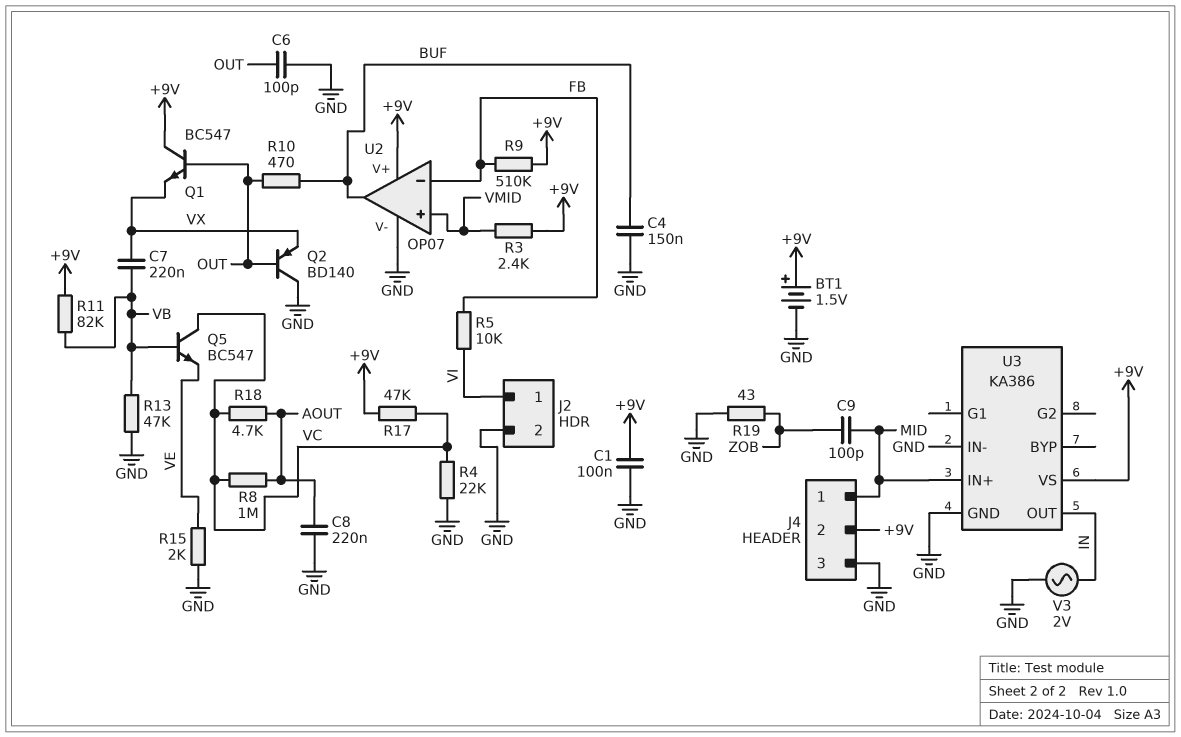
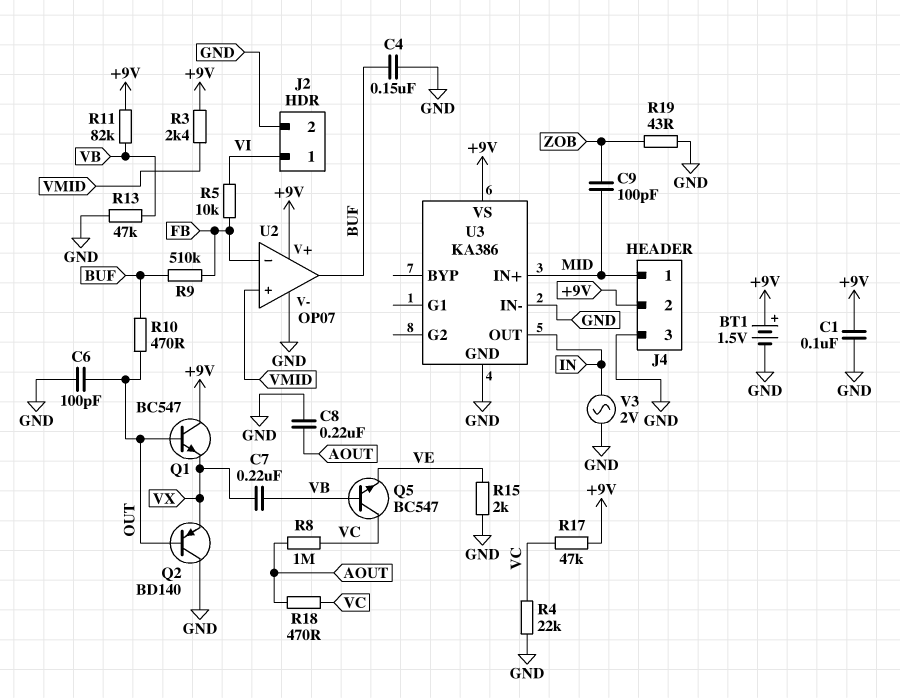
R9: 510k (+9V, FB) -> 510k (BUF, FB)
R18: 4.7k (AOUT, VC) -> 470 (AOUT, VC)

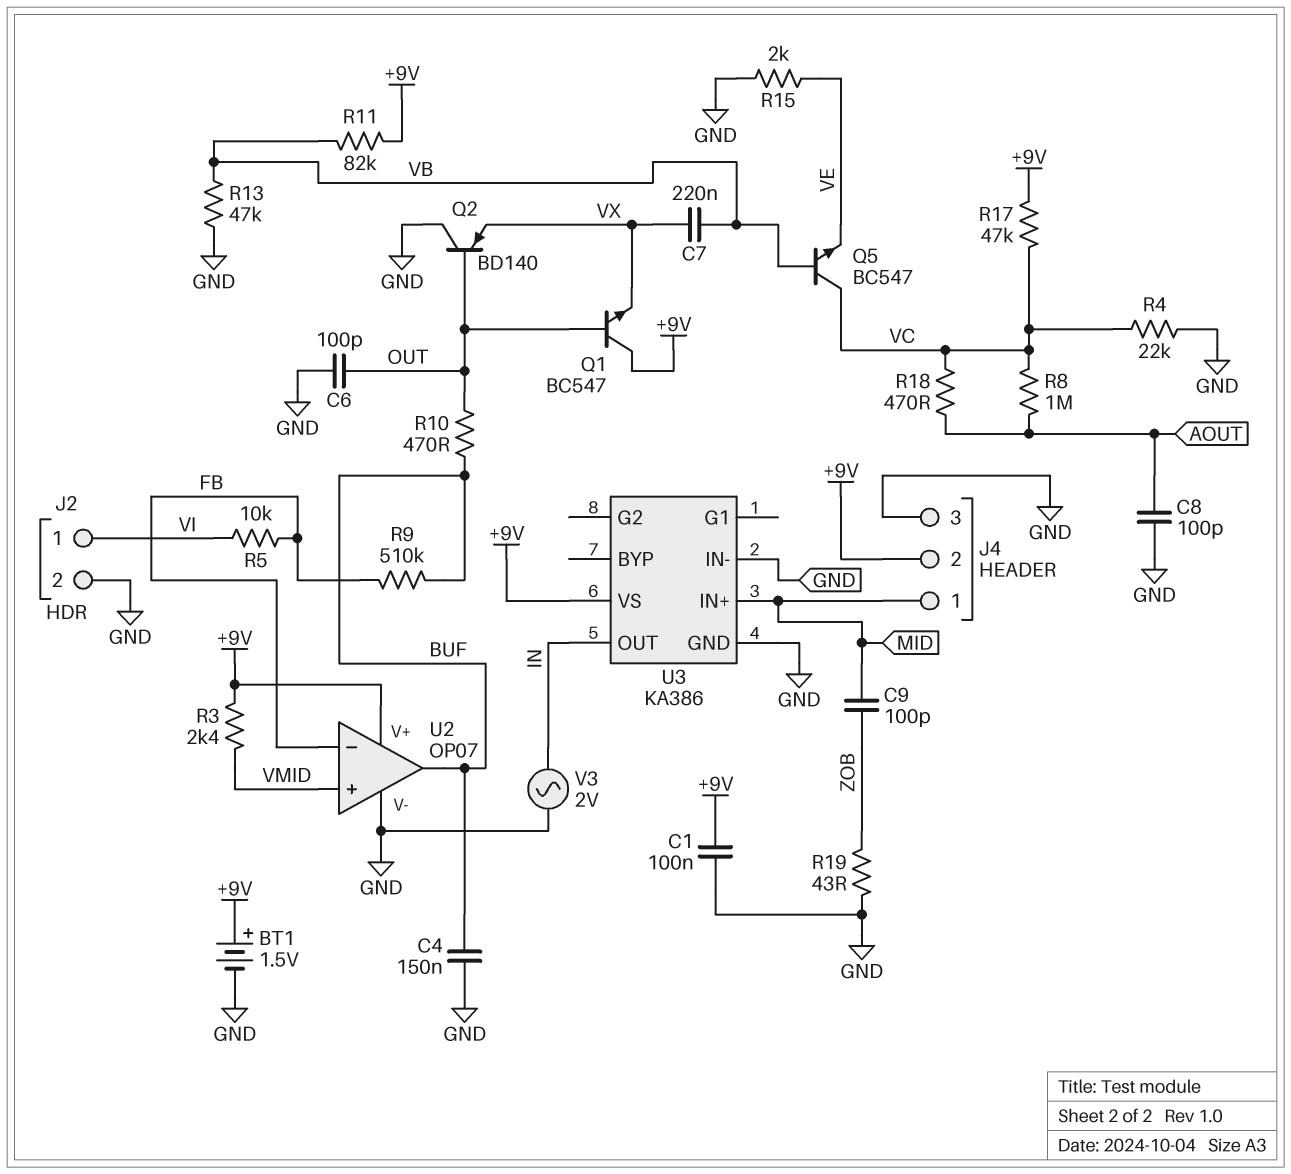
C8: 220nF (AOUT, GND) -> 100pF (AOUT, GND)

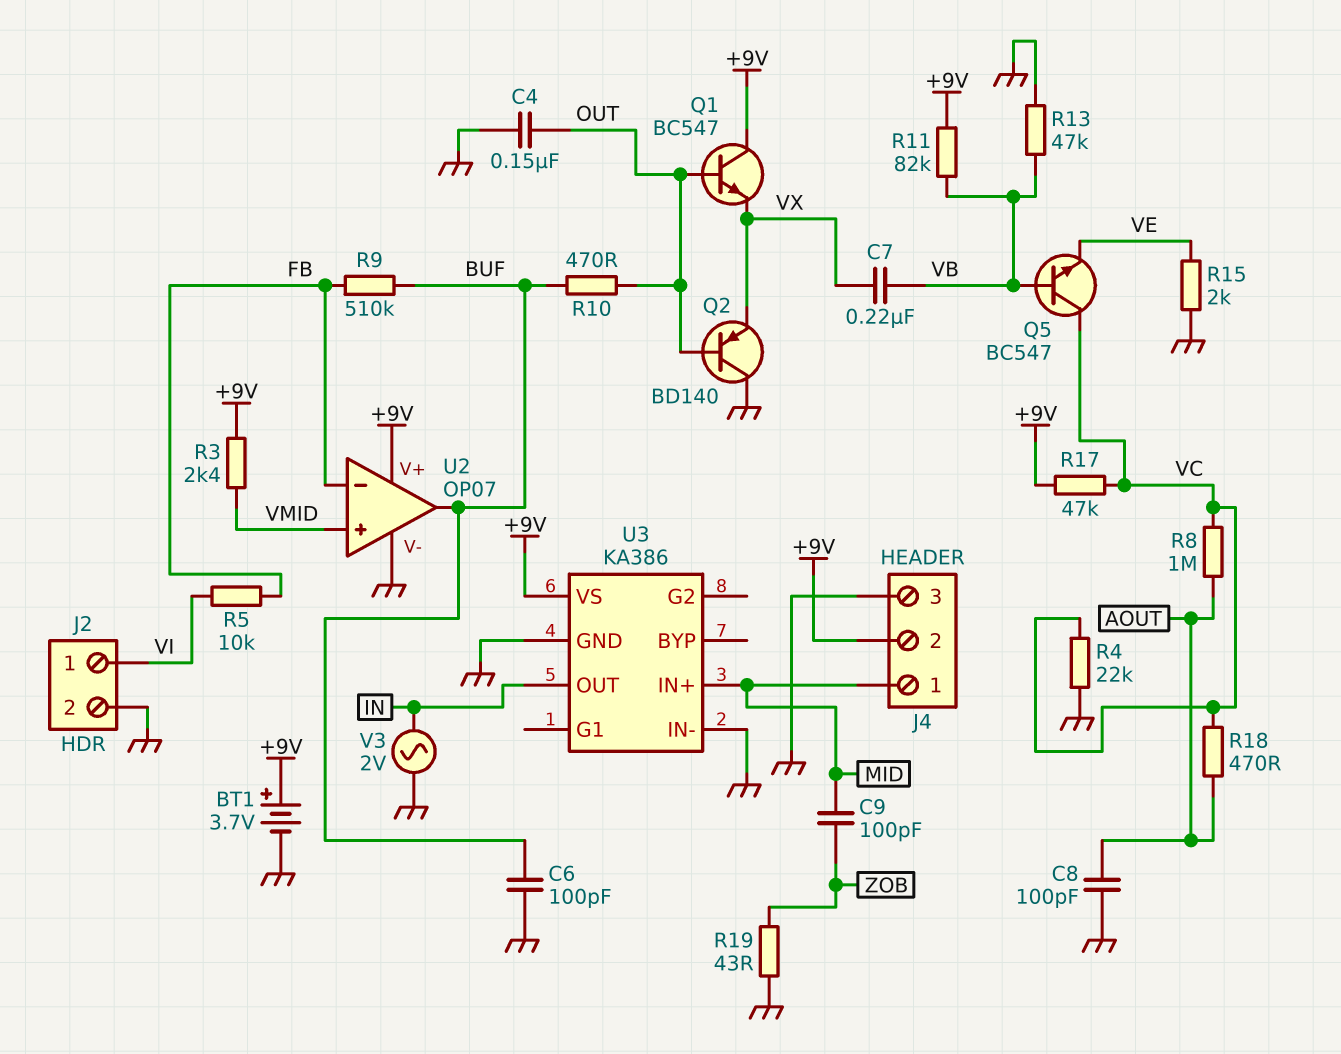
BT1: 1.5V (plus +9V, minus GND) -> 3.7V (plus +9V, minus GND)
C1: 100nF (+9V, GND) -> none
C4: 150nF (BUF, GND) -> 150nF (GND, OUT)
C6: 100pF (GND, OUT) -> 100pF (BUF, GND)

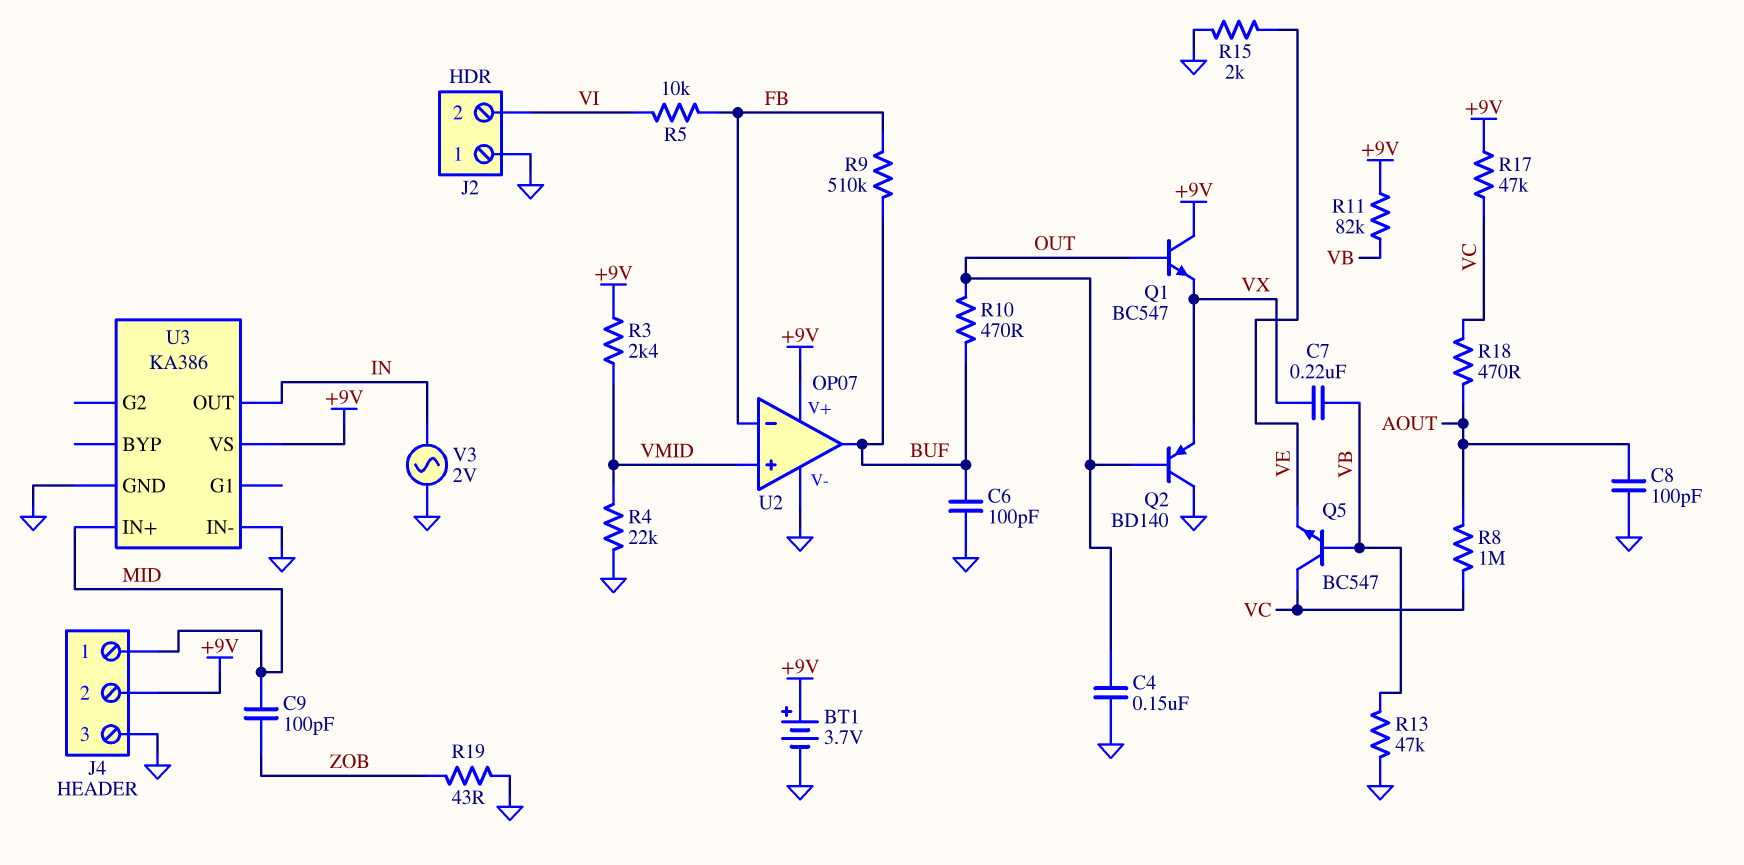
J2 pin 1: VI -> GND
J2 pin 2: GND -> VI
R4: 22k (GND, VC) -> 22k (GND, VMID)

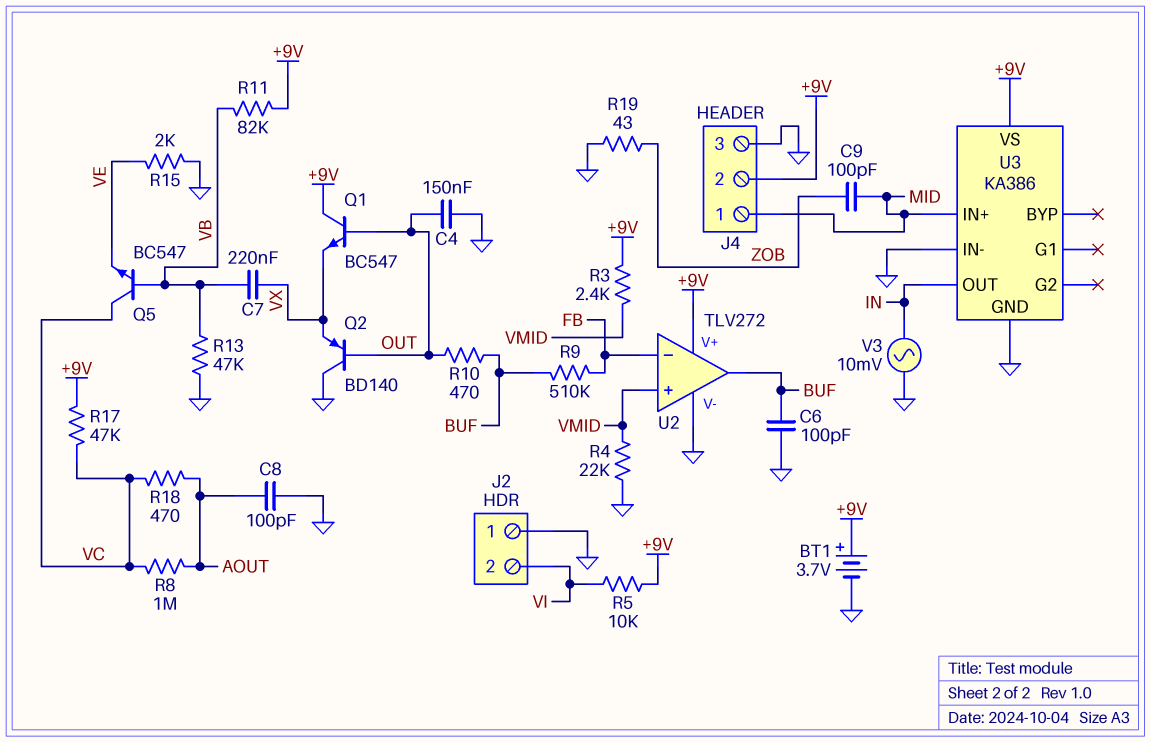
R5: 10k (FB, VI) -> 10k (+9V, VI)
U2: OP07 -> TLV272
V3: AC 2V (GND, IN) -> AC 10mV (GND, IN)

